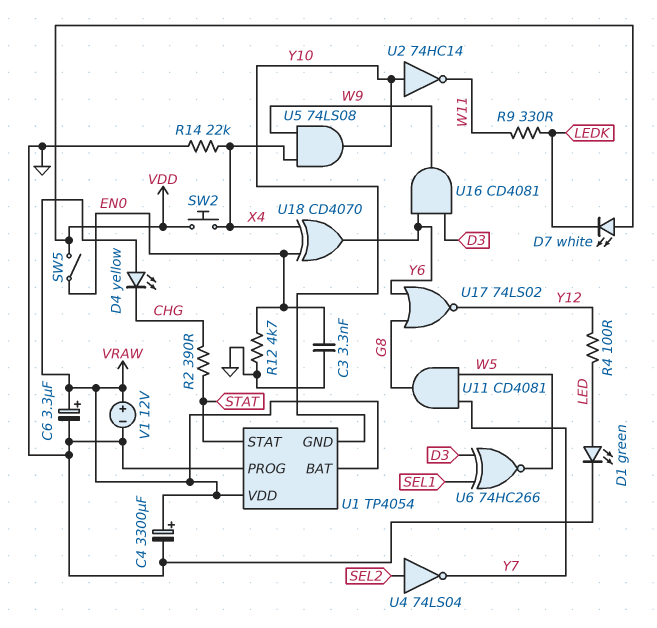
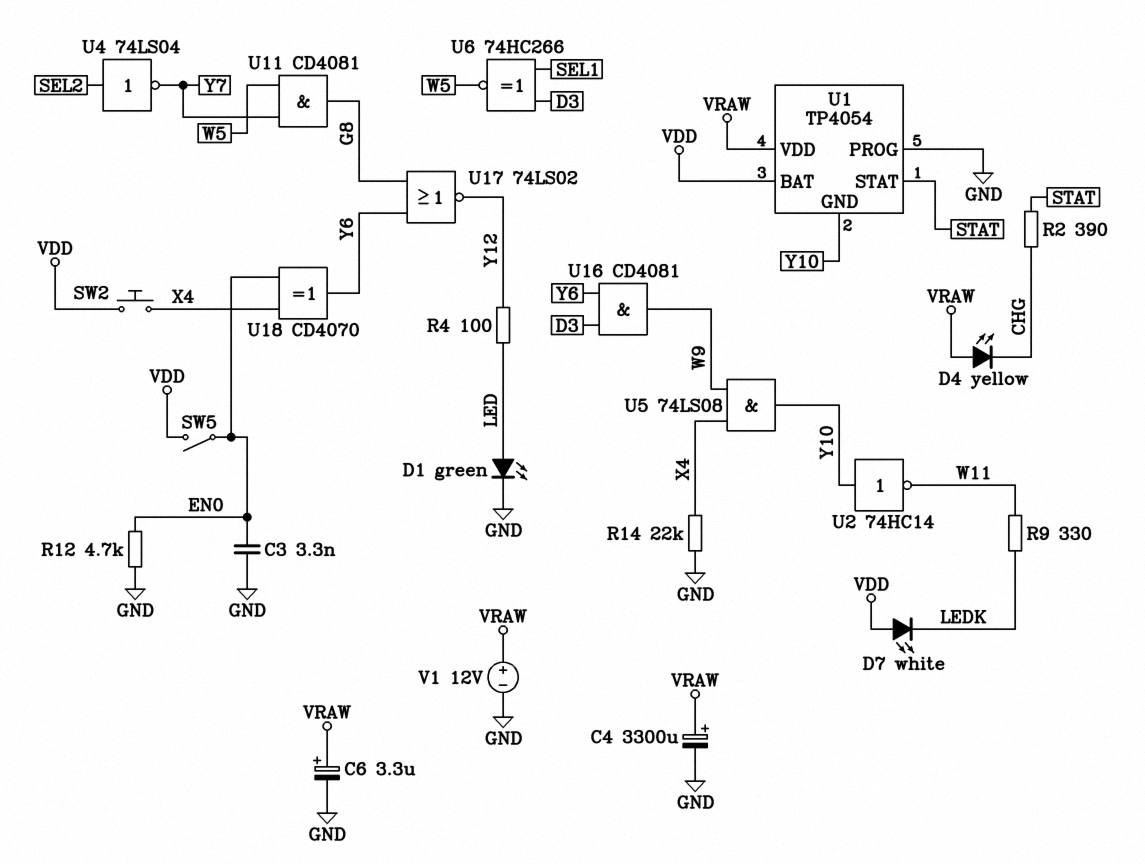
U1 pin BAT: VRAW -> VDD

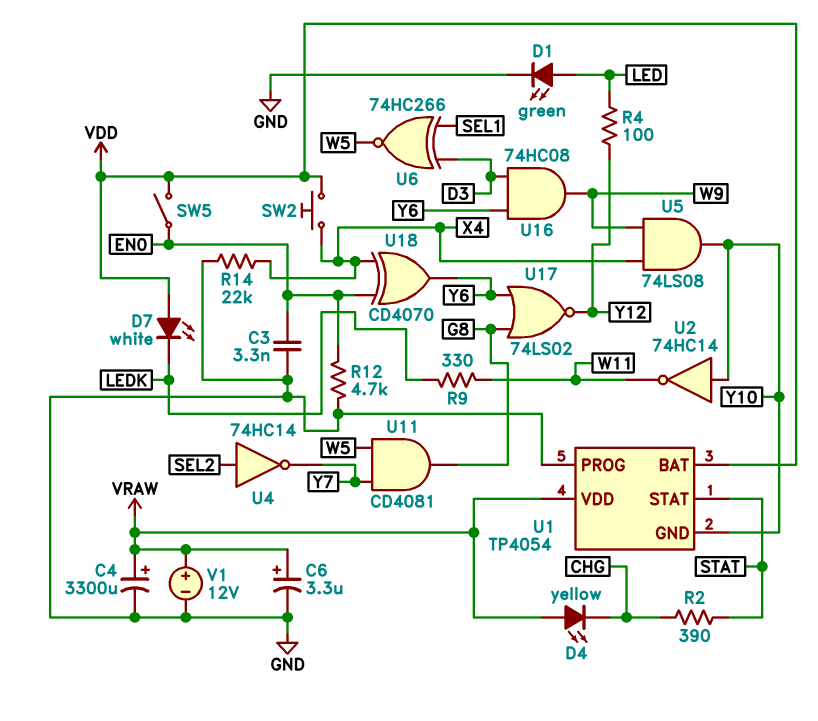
U4: NOT 74LS04 (in SEL2, out Y7) -> NOT 74HC14 (in SEL2, out Y7)
U16: AND CD4081 (in D3, in Y6, out W9) -> AND 74HC08 (in D3, in Y6, out W9)

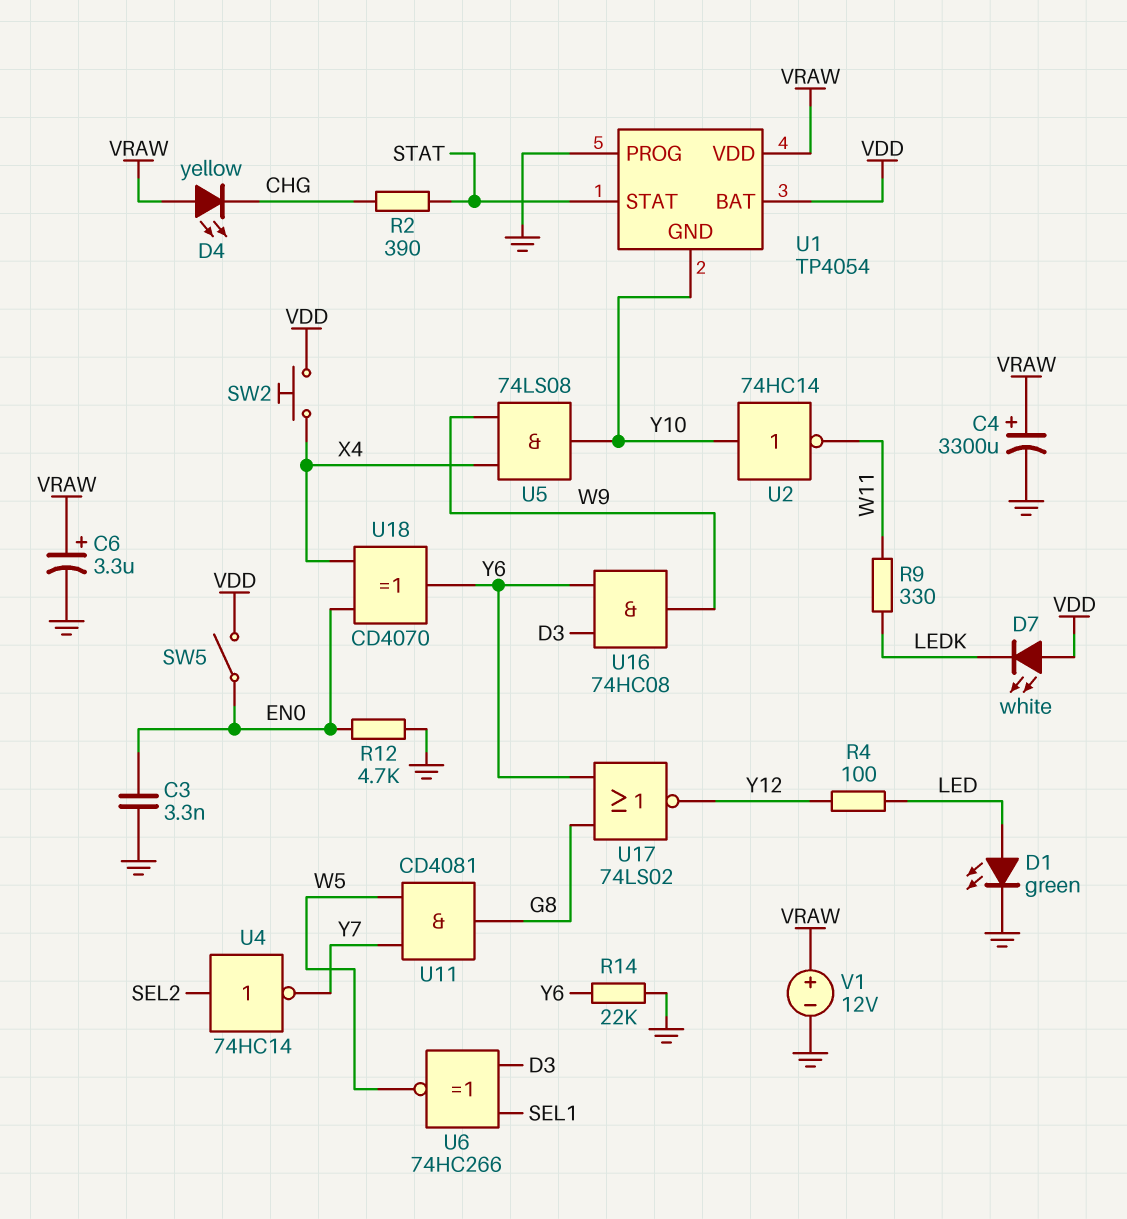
R14: 22k (GND, X4) -> 22k (GND, Y6)

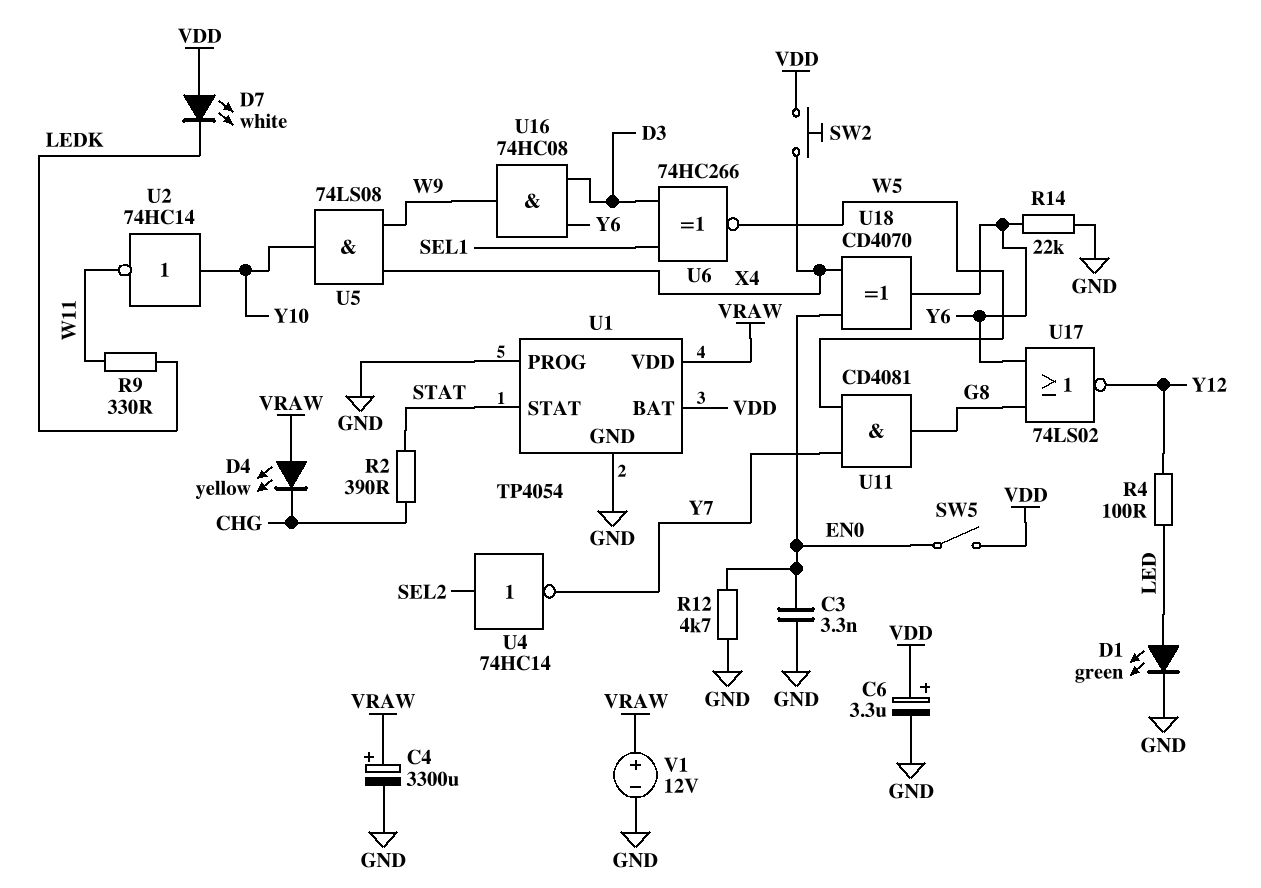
C6: 3.3uF (plus VRAW, minus GND) -> 3.3uF (plus VDD, minus GND)
U1 pin GND: Y10 -> GND

